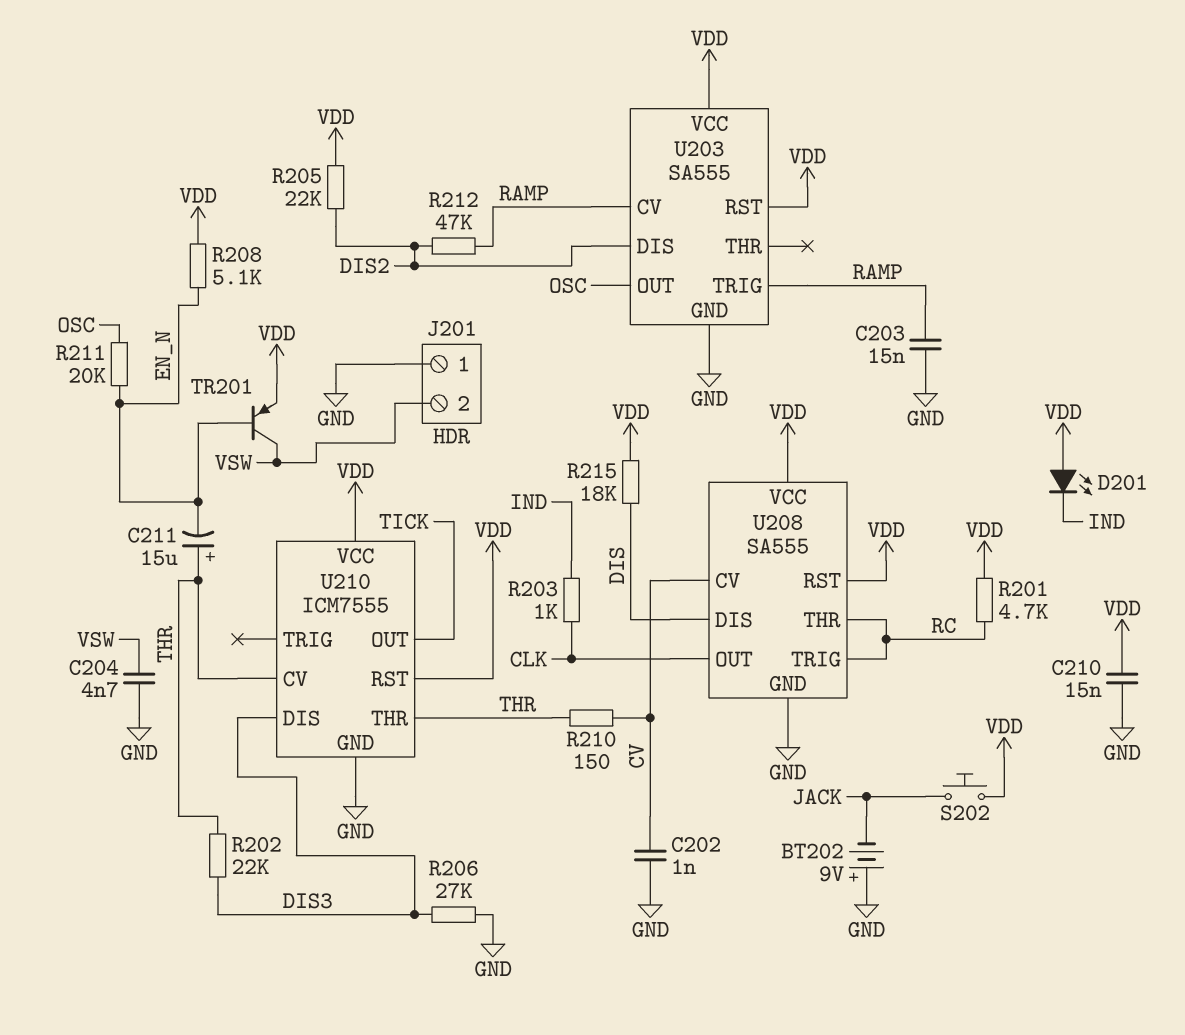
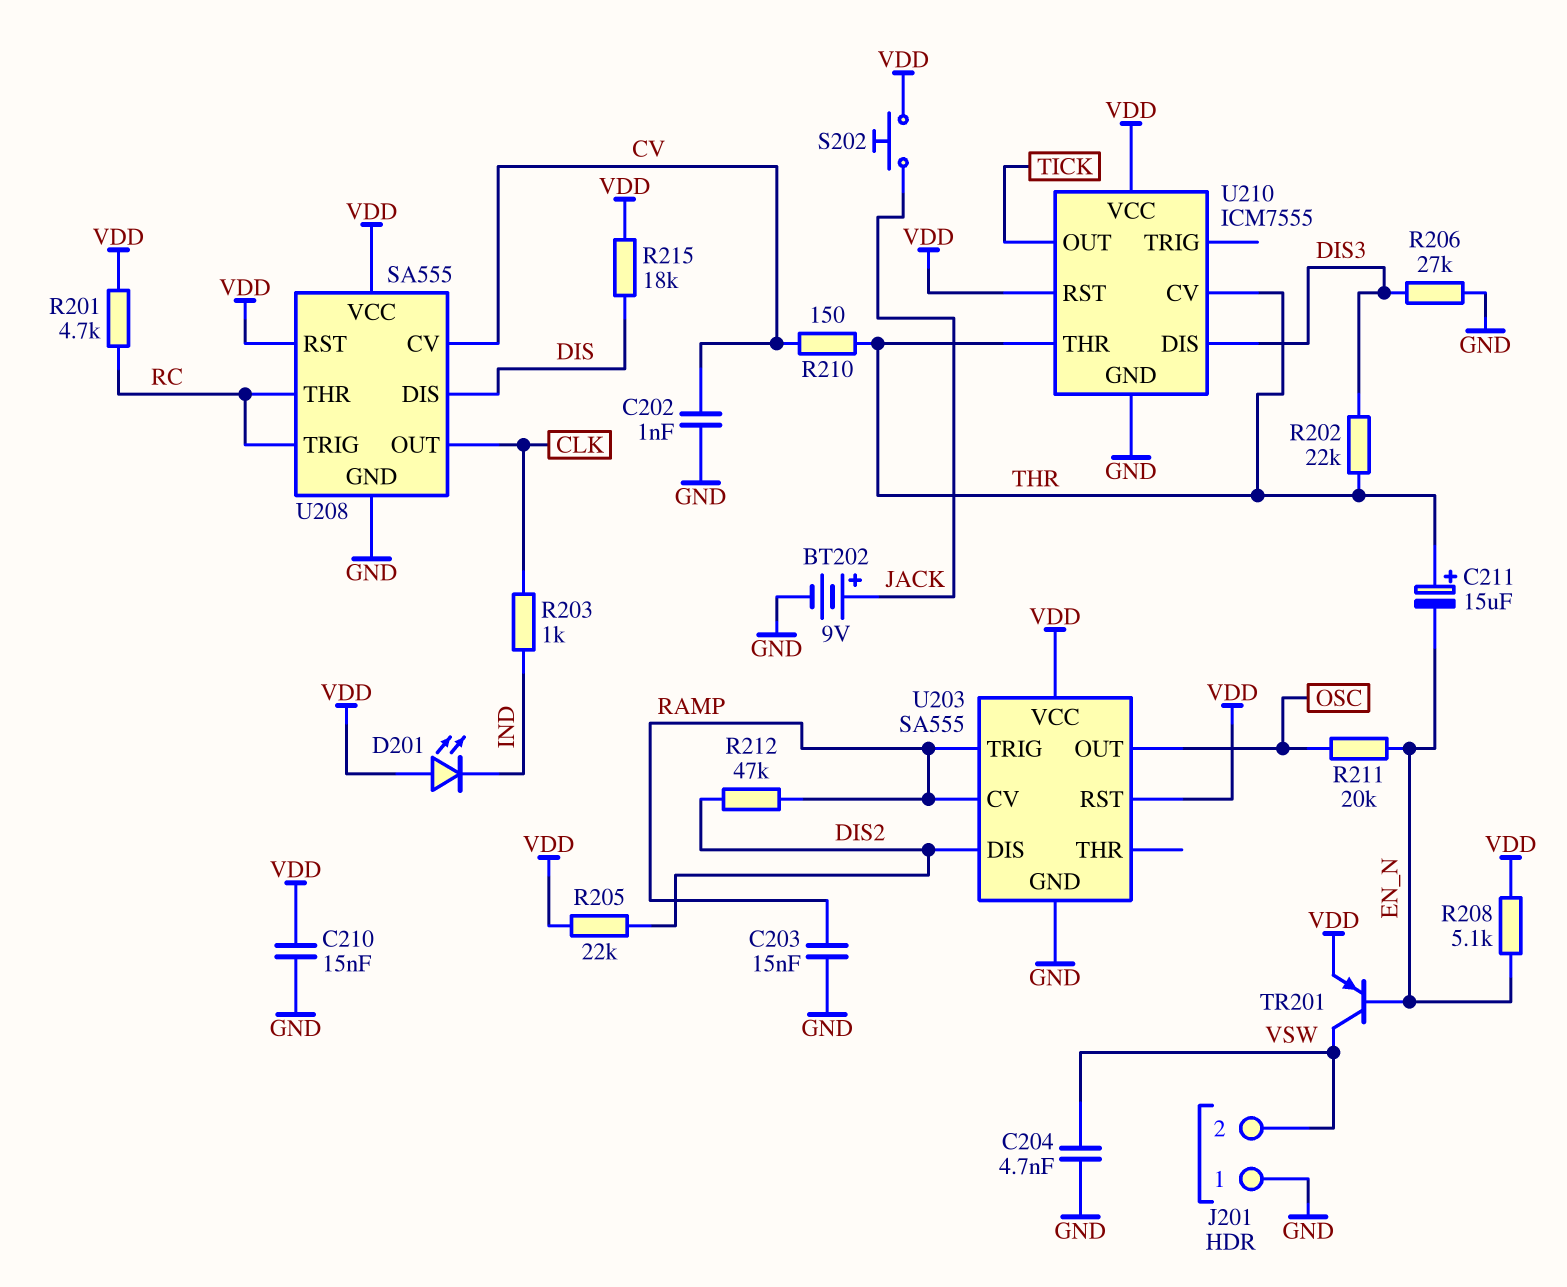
BT202: 9V (plus GND, minus JACK) -> 9V (plus JACK, minus GND)

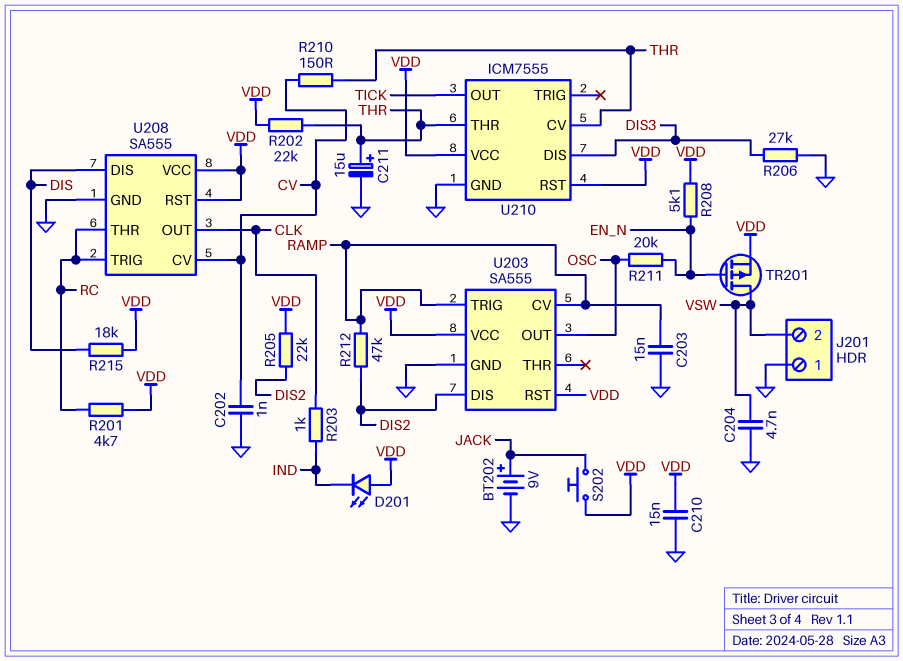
C211: 15uF (plus THR, minus EN_N) -> 15uF (plus THR, minus GND)
R202: 22k (DIS3, THR) -> 22k (THR, VDD)
TR201: PNP (B EN_N, C VSW, E VDD) -> PMOS (G EN_N, D VSW, S VDD)

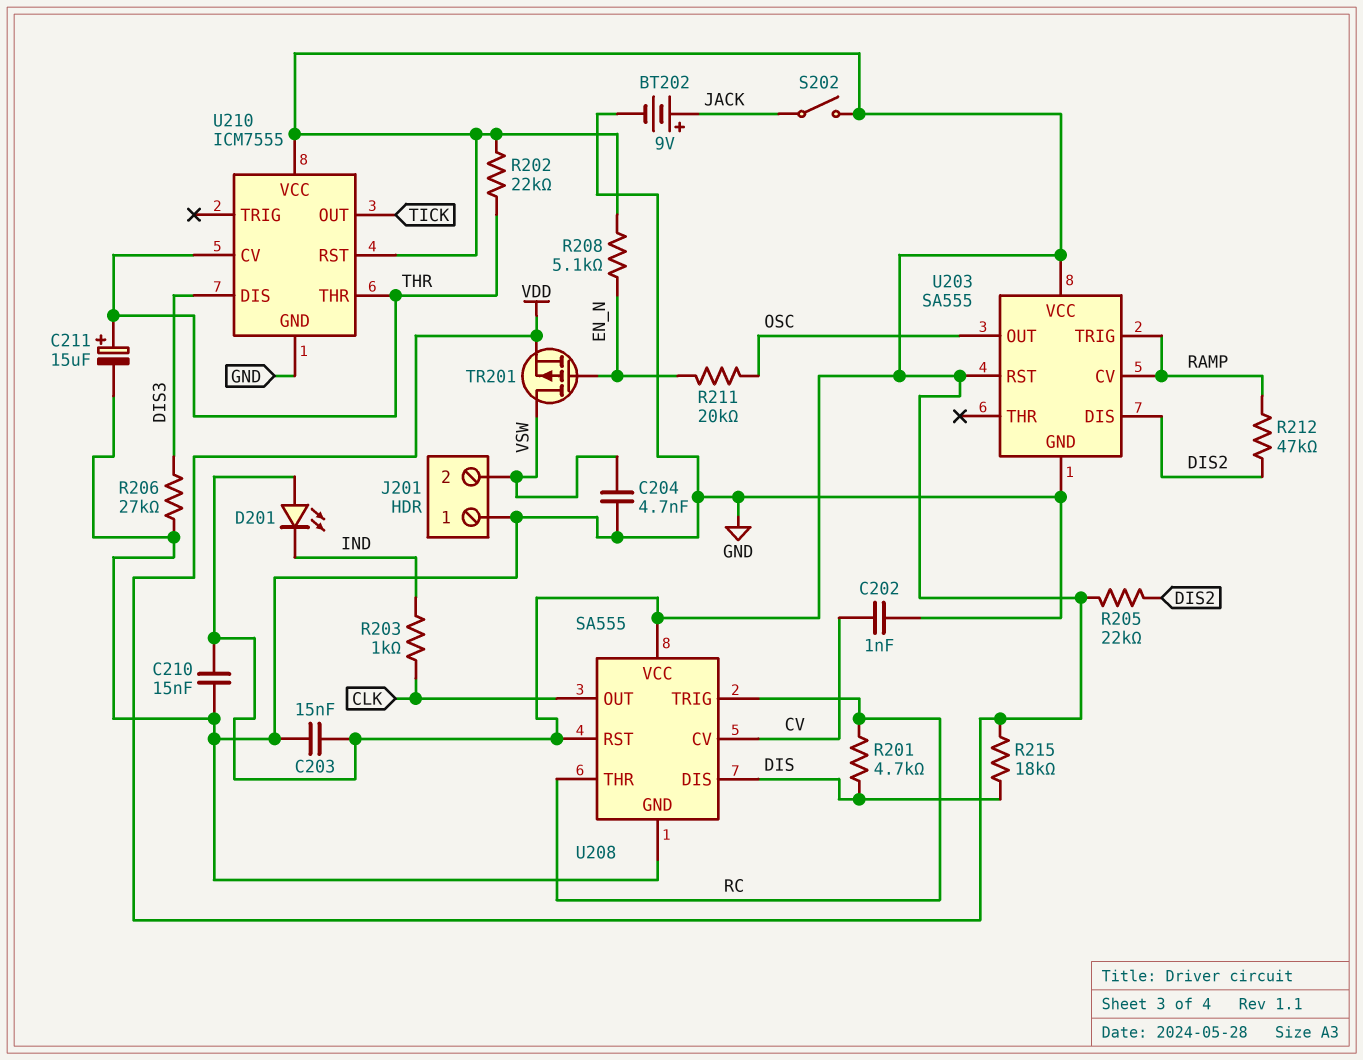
C203: 15nF (GND, RAMP) -> 15nF (GND, VDD)
R201: 4.7k (RC, VDD) -> 4.7k (DIS, RC)
R210: 150 (CV, THR) -> none
S202: button (JACK, VDD) -> switch (JACK, VDD)

